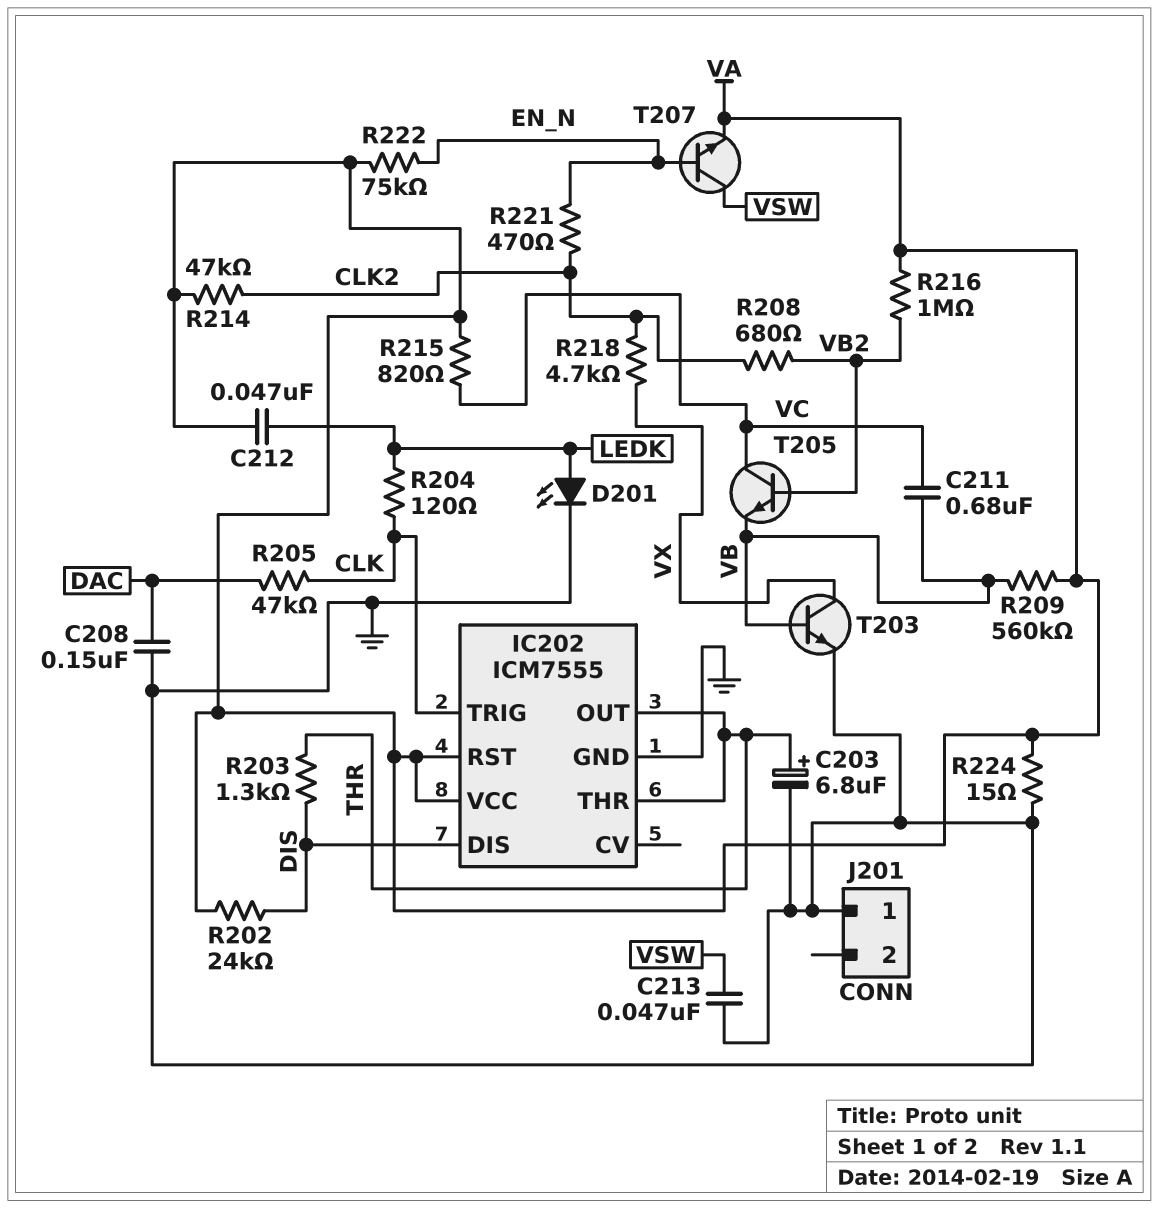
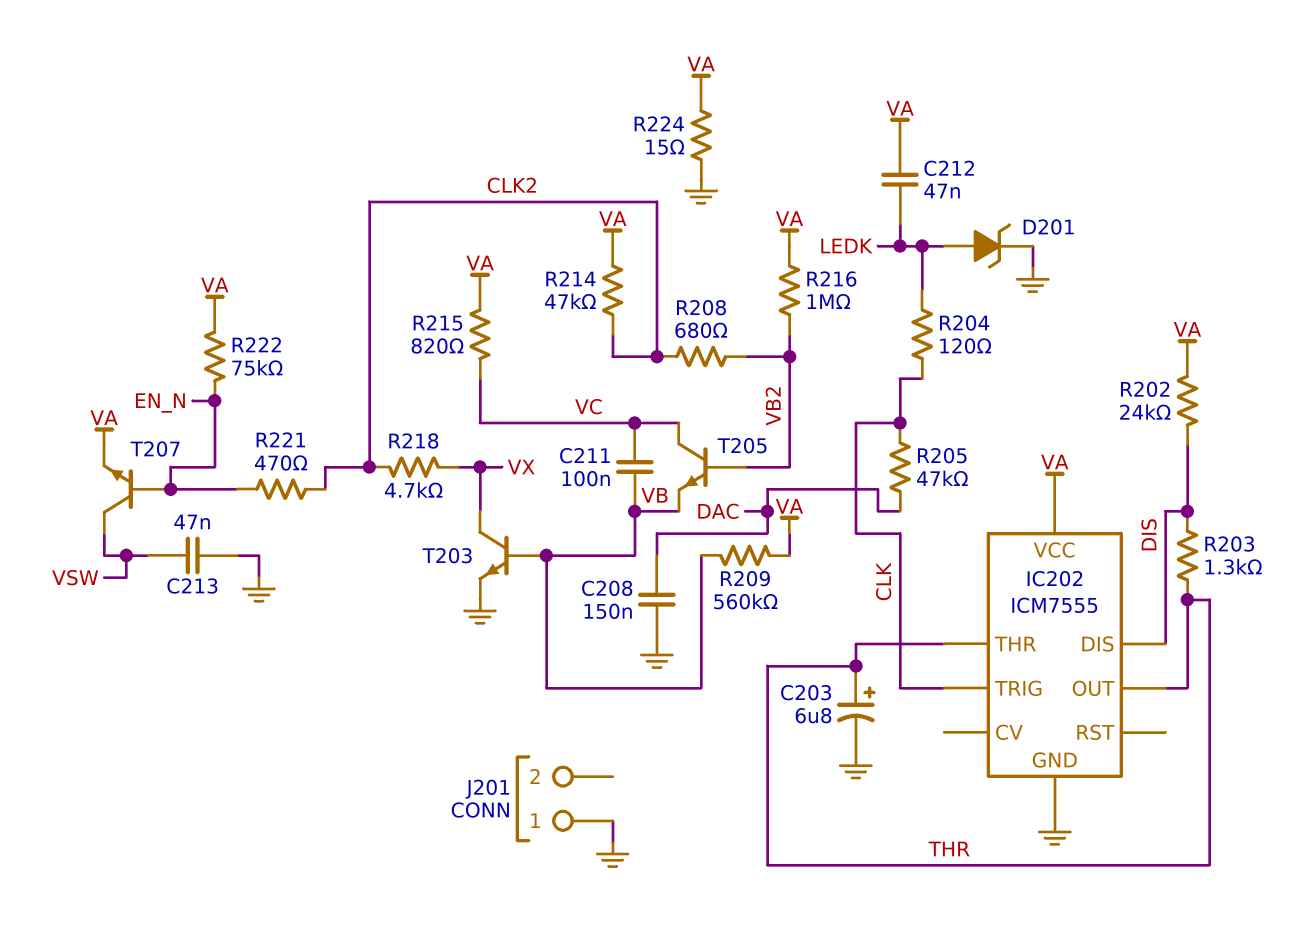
C211: 680nF (VB, VC) -> 100nF (VB, VC)
D201: LED (A LEDK, K GND) -> zener (A LEDK, K GND)
IC202 pin RST: VA -> none

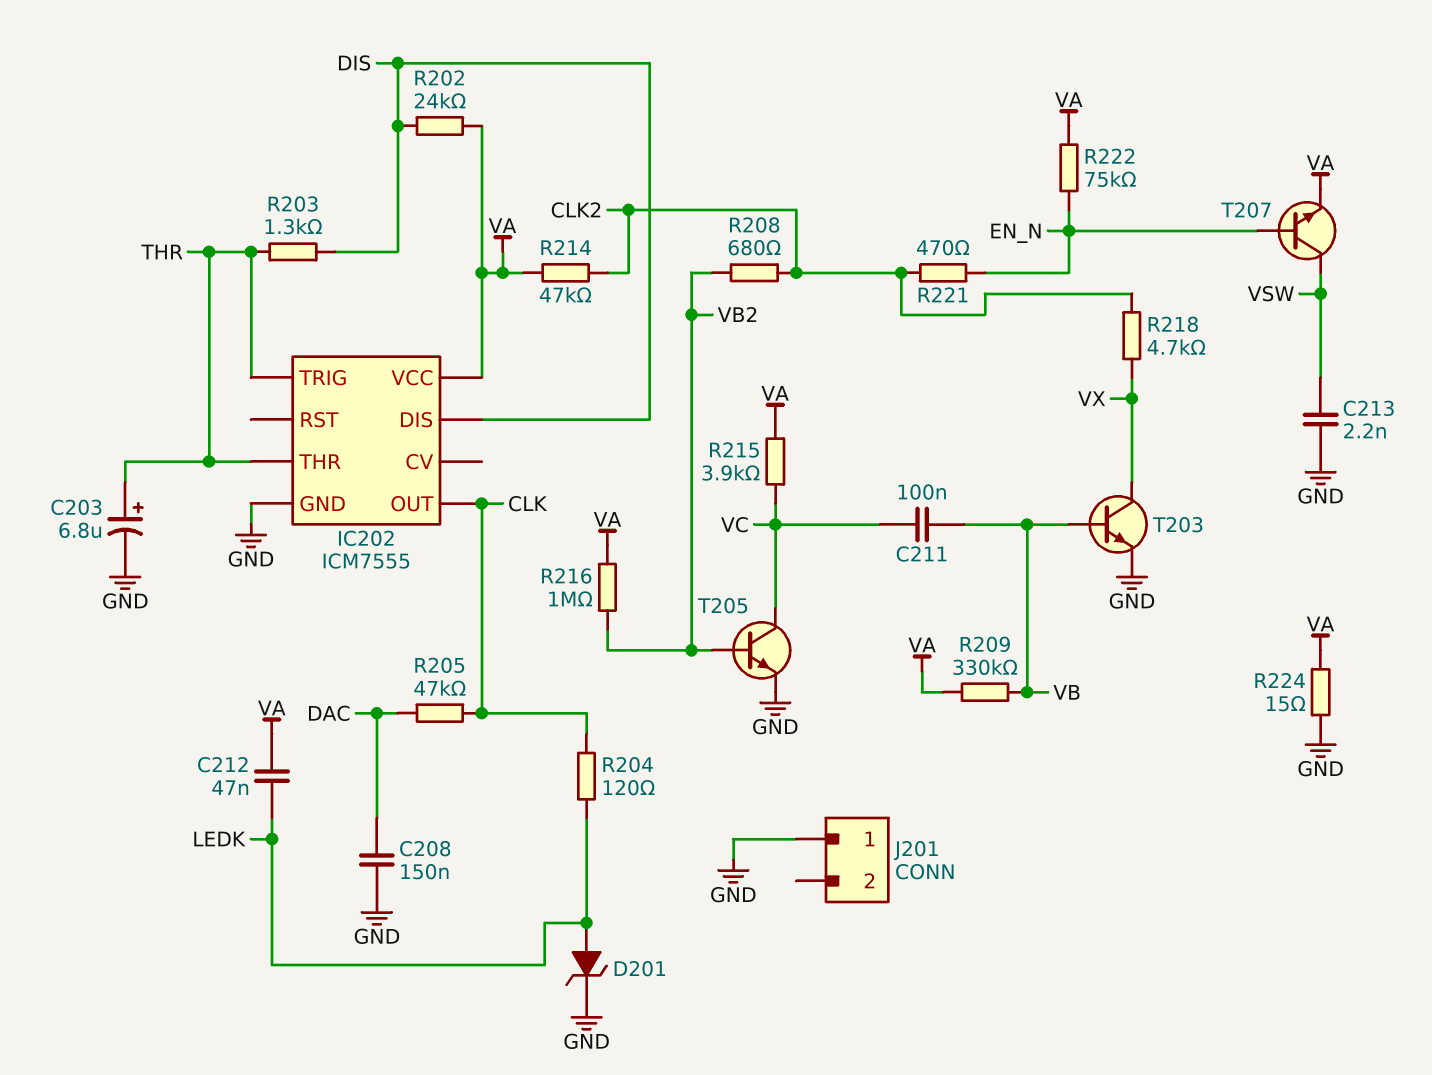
C213: 47nF (GND, VSW) -> 2.2nF (GND, VSW)
IC202 pin OUT: THR -> CLK
IC202 pin TRIG: CLK -> THR
R209: 560k (VA, VB) -> 330k (VA, VB)
R215: 820 (VA, VC) -> 3.9k (VA, VC)
T205: NPN (B VB2, C VC, E VB) -> NPN (B VB2, C VC, E GND)

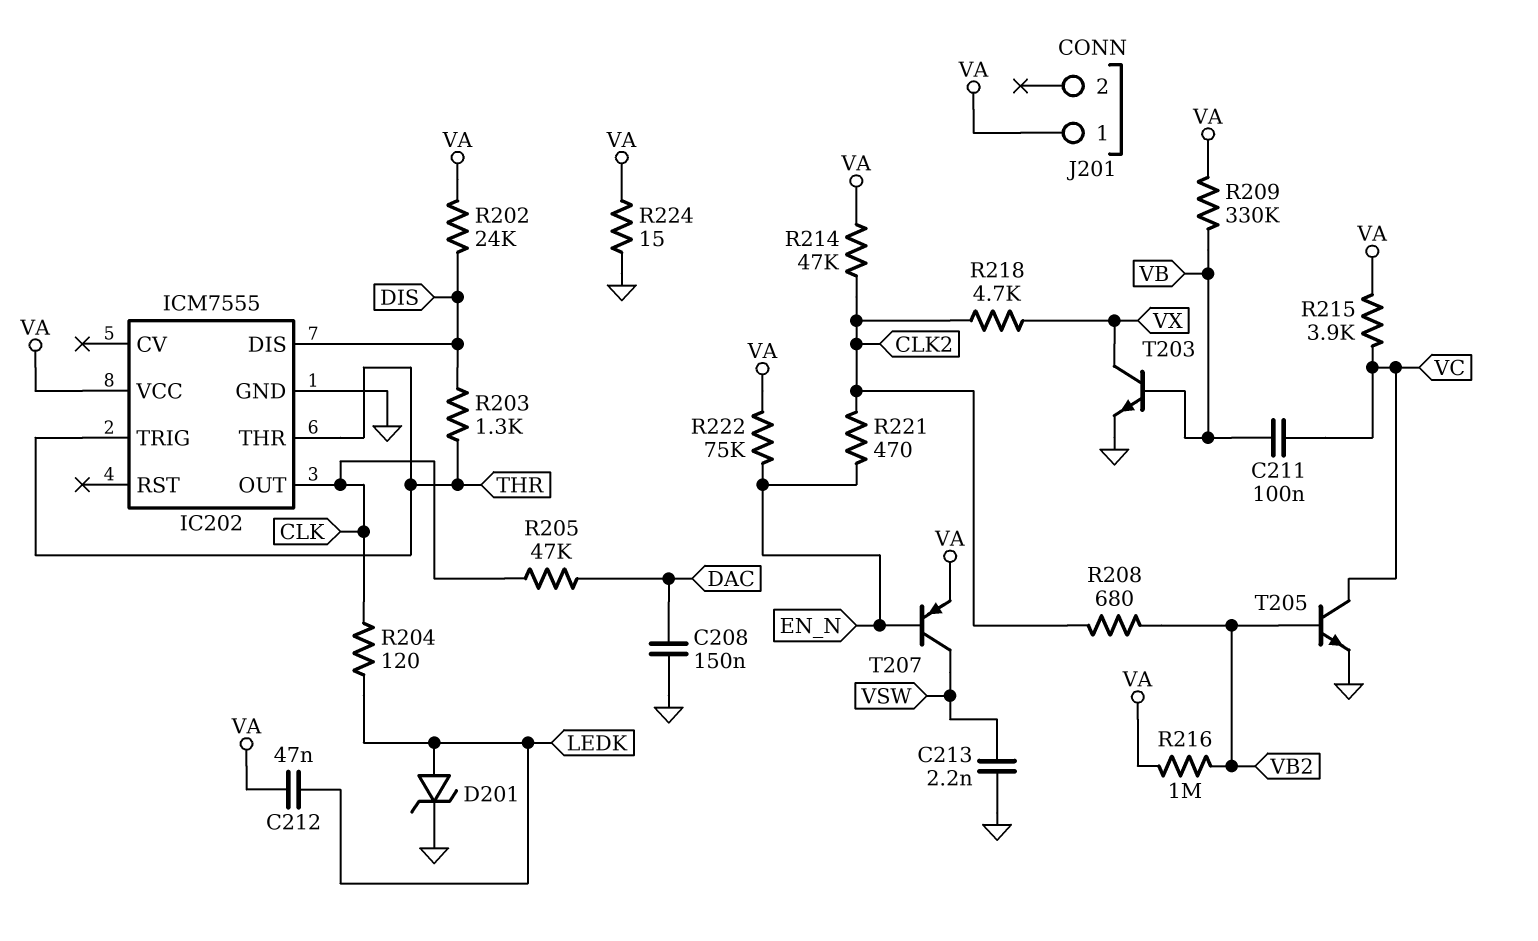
C203: 6.8uF (plus THR, minus GND) -> none
J201 pin 1: GND -> VA
T207: NPN (B EN_N, C VSW, E VA) -> PNP (B EN_N, C VSW, E VA)

